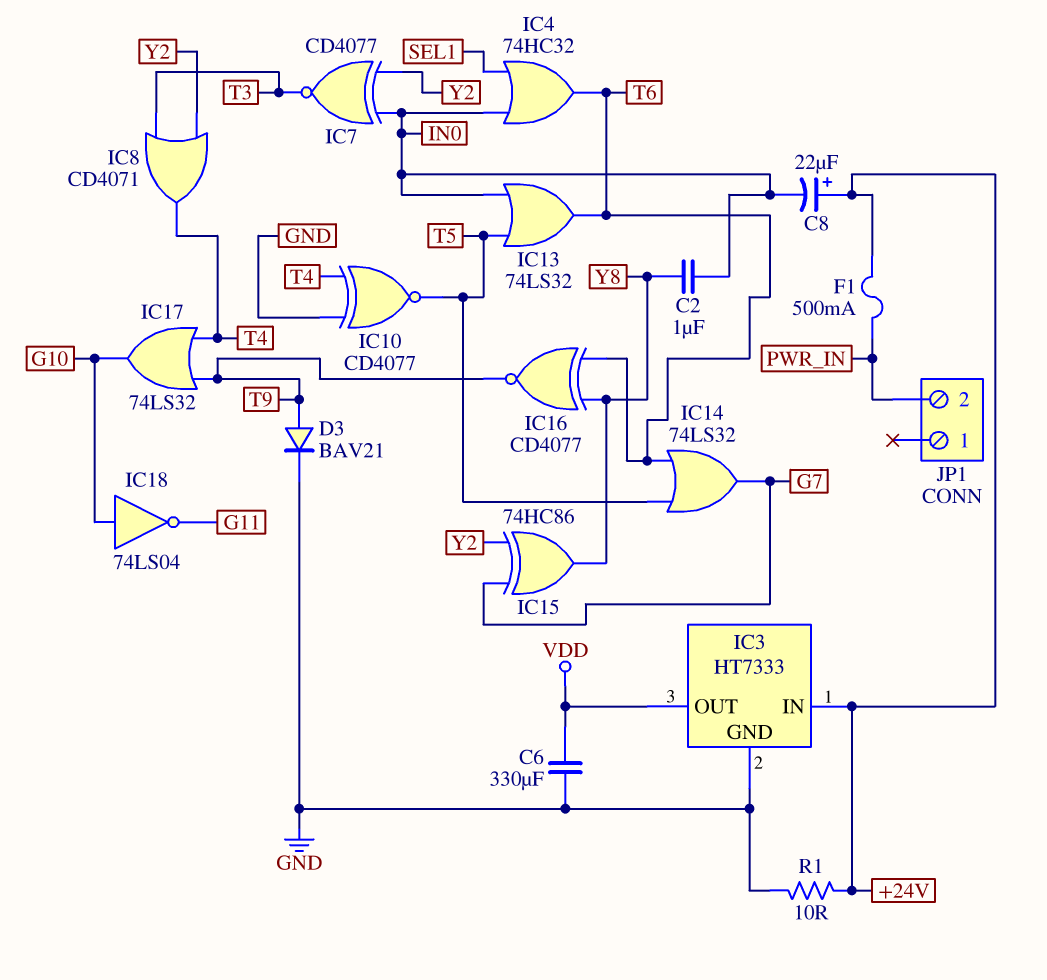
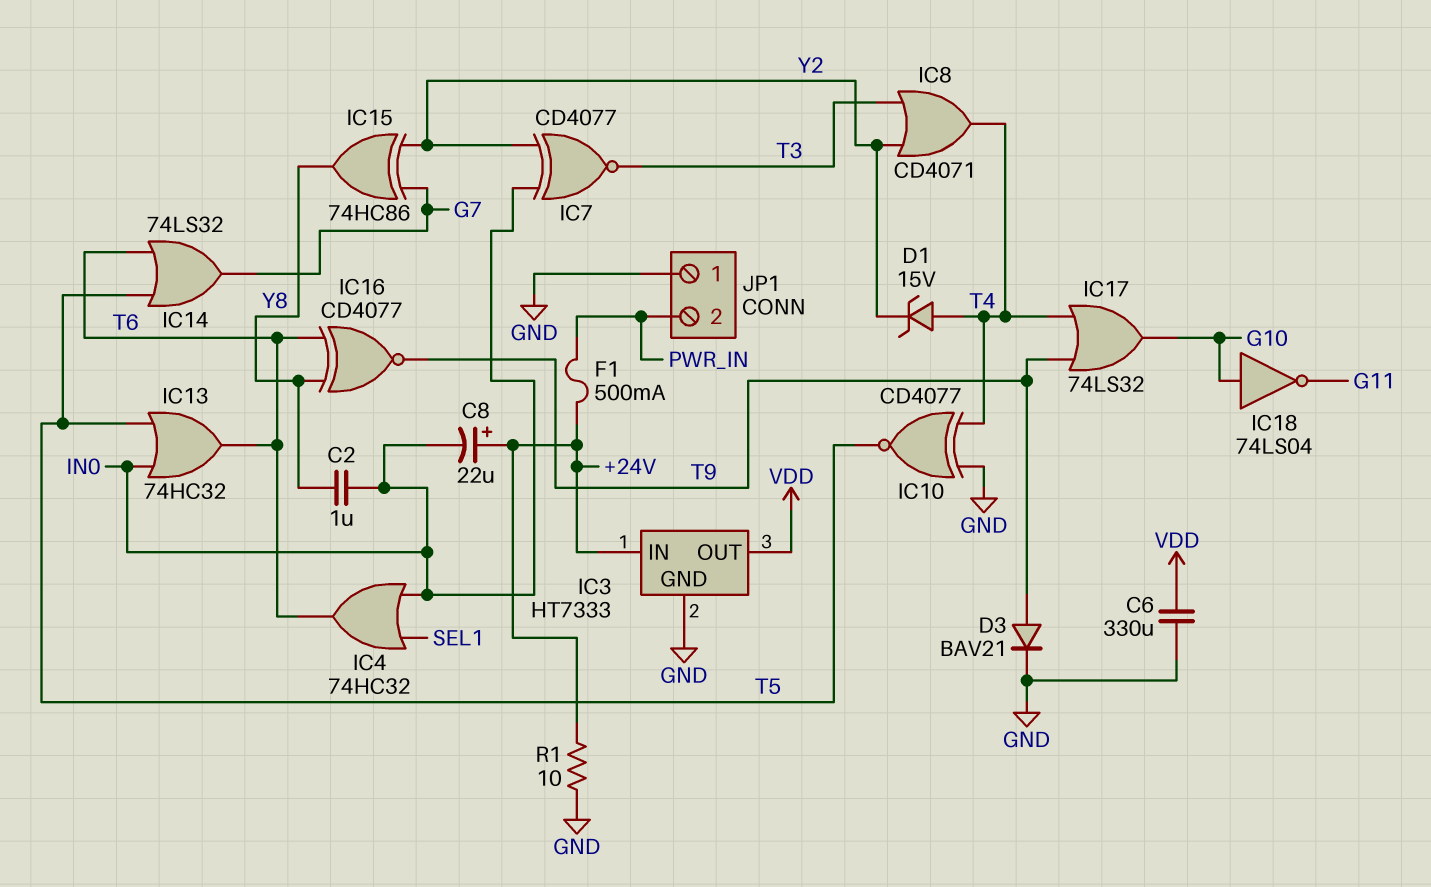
D1: none -> zener 15V (A T4, K Y2)
IC13: OR 74LS32 (in IN0, in T5, out T6) -> OR 74HC32 (in IN0, in T5, out T6)
JP1 pin 1: none -> GND

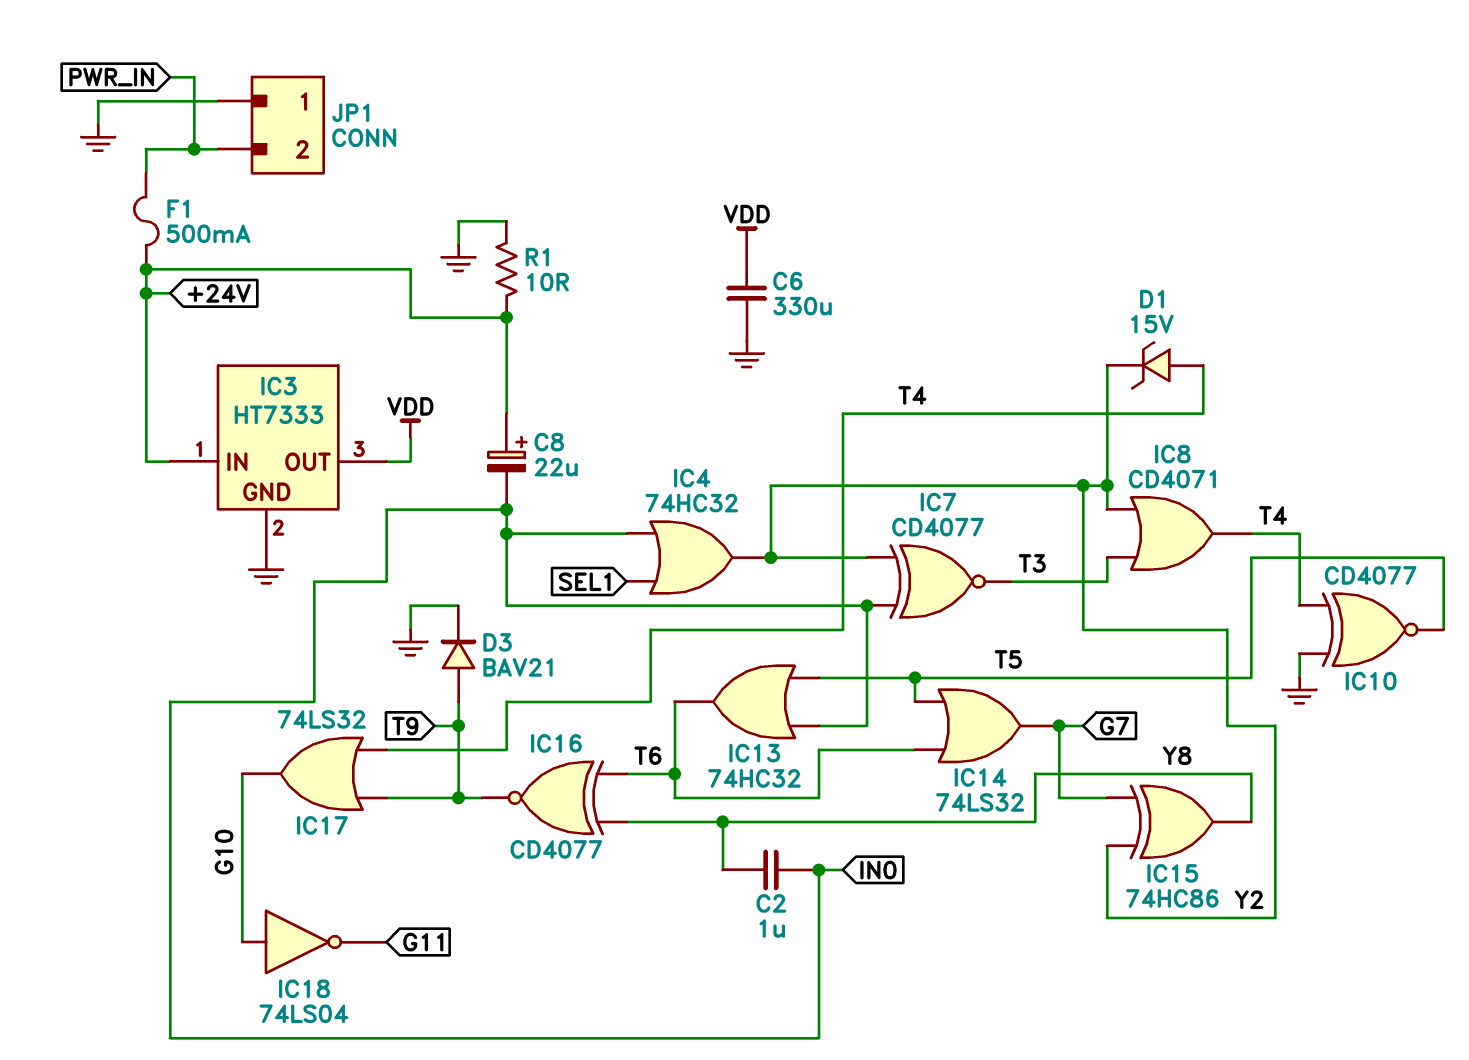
IC4: OR 74HC32 (in IN0, in SEL1, out T6) -> OR 74HC32 (in IN0, in SEL1, out Y2)

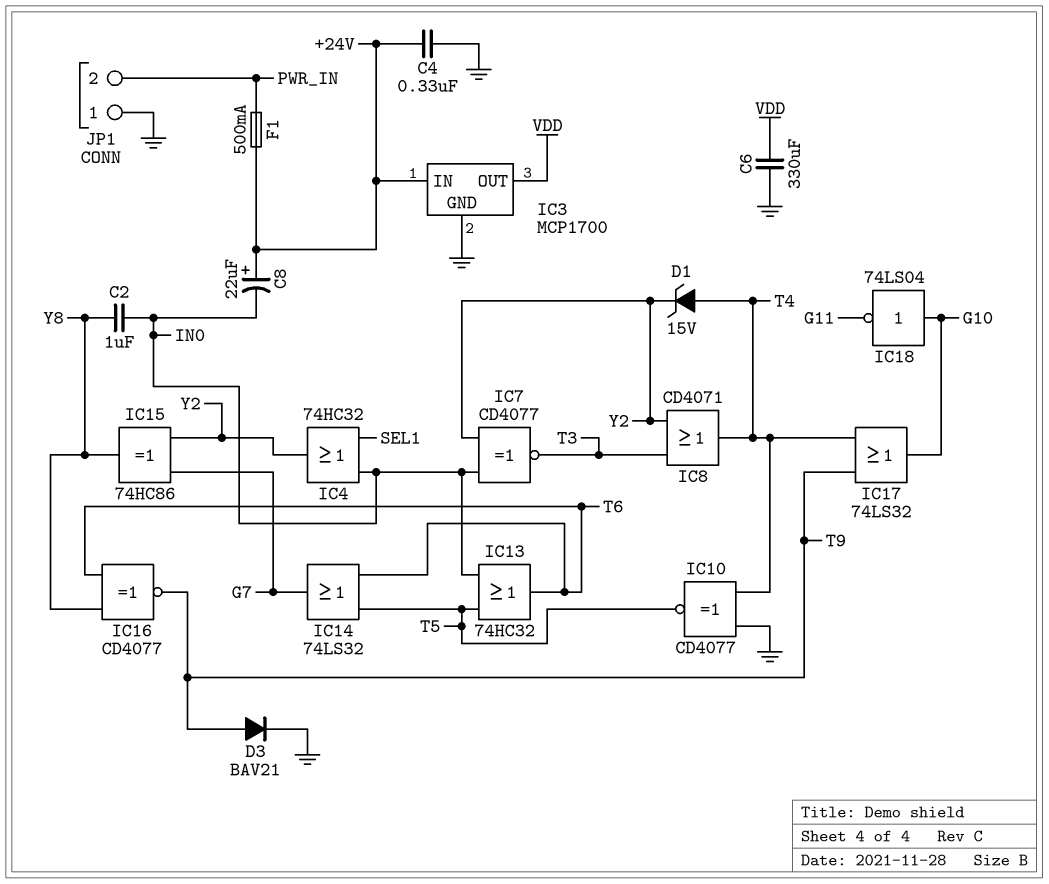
C4: none -> 330nF (+24V, GND)
IC3: HT7333 -> MCP1700
R1: 10 (+24V, GND) -> none

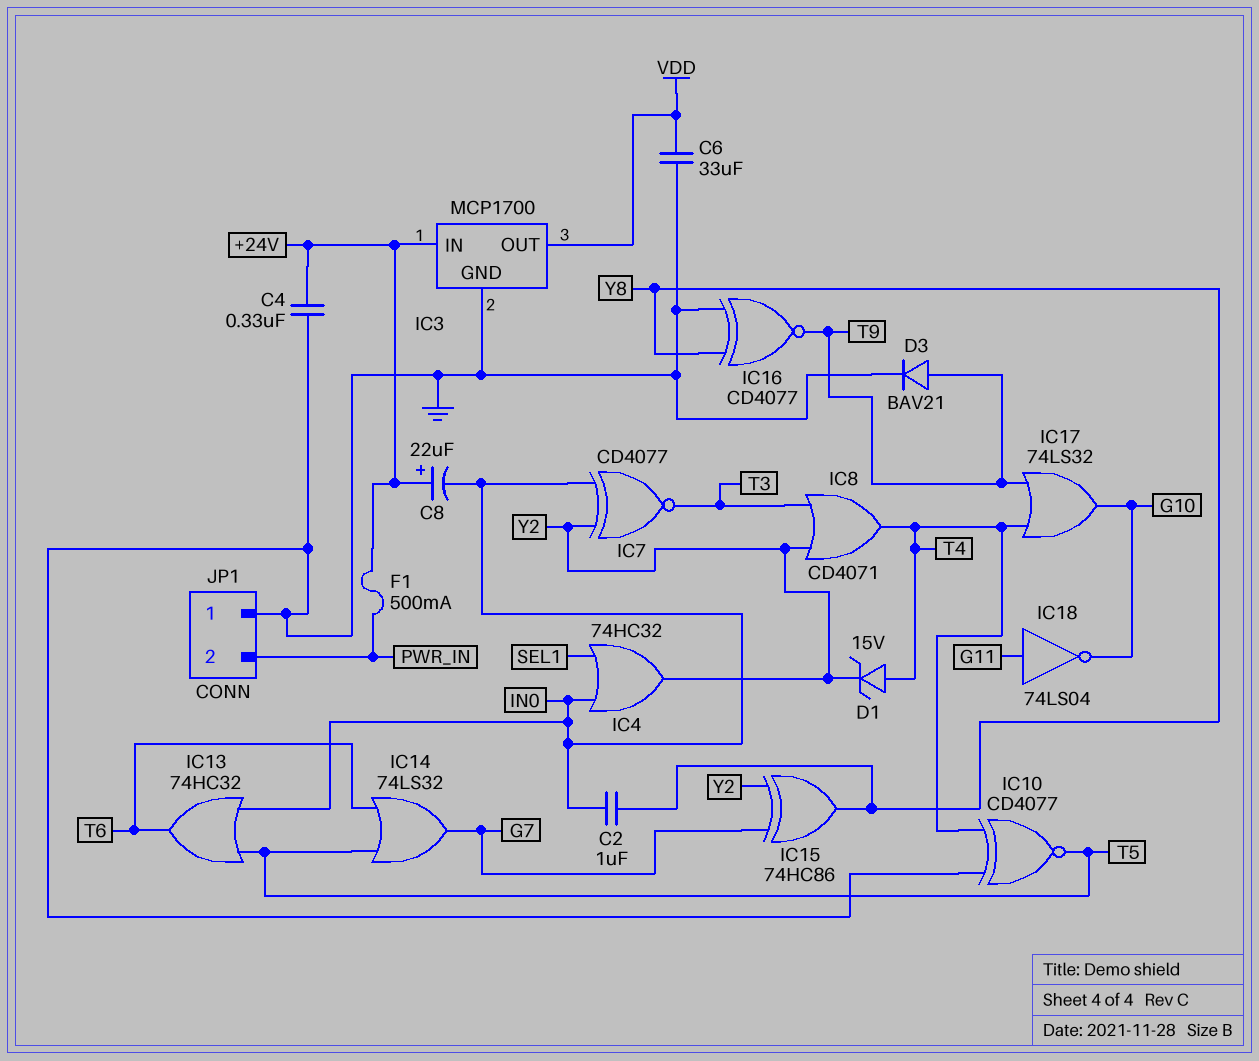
C6: 330uF (GND, VDD) -> 33uF (GND, VDD)
IC16: XNOR CD4077 (in T6, in Y8, out T9) -> XNOR CD4077 (in GND, in Y8, out T9)
IC18: NOT 74LS04 (in G10, out G11) -> NOT 74LS04 (in G11, out G10)

